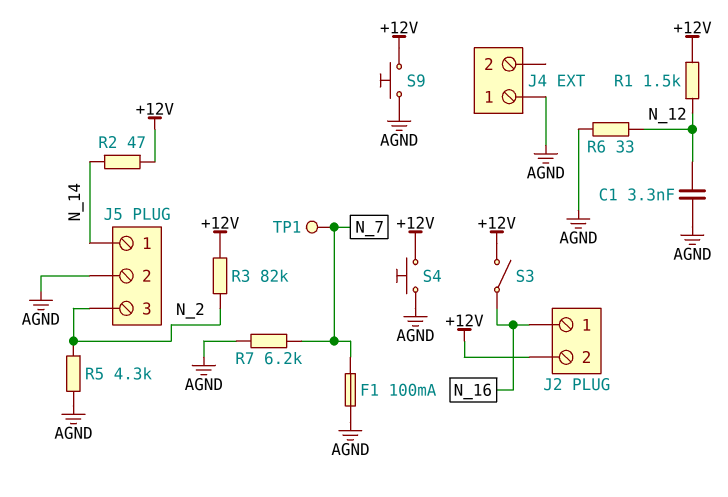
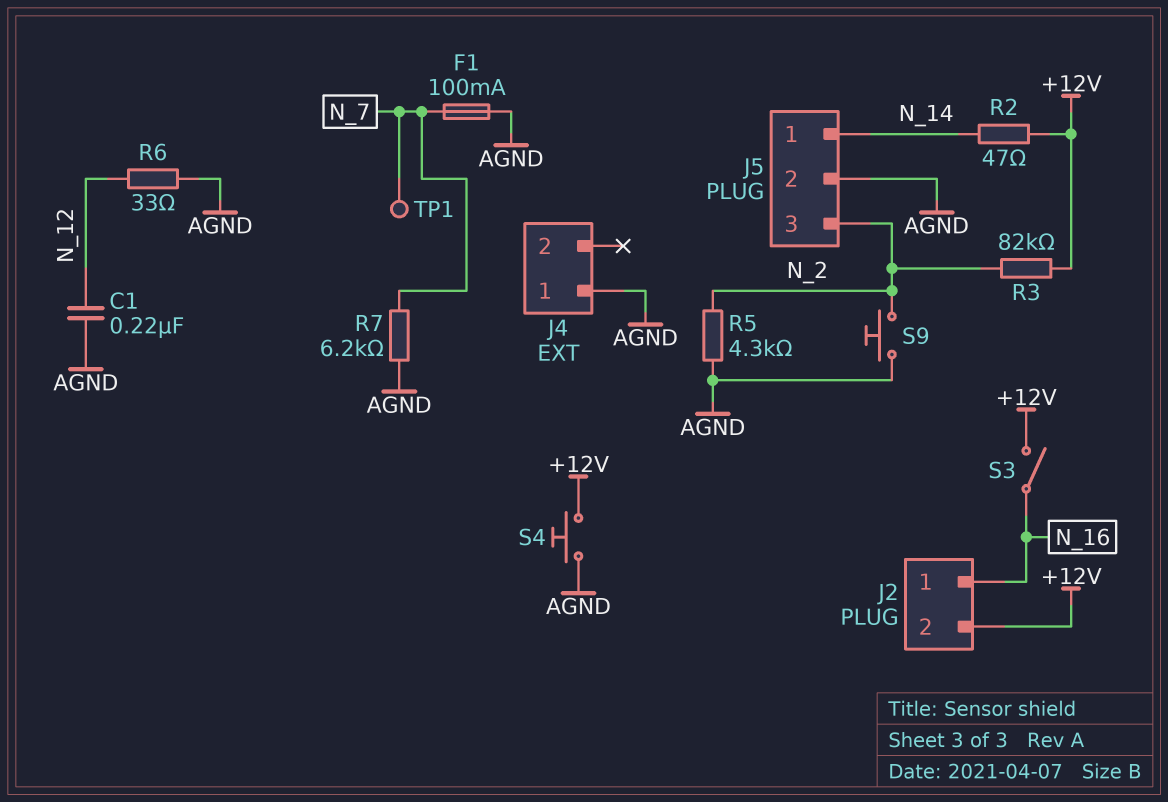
C1: 3.3nF (AGND, N_12) -> 220nF (AGND, N_12)
R1: 1.5k (+12V, N_12) -> none
S9: button (+12V, AGND) -> button (AGND, N_2)

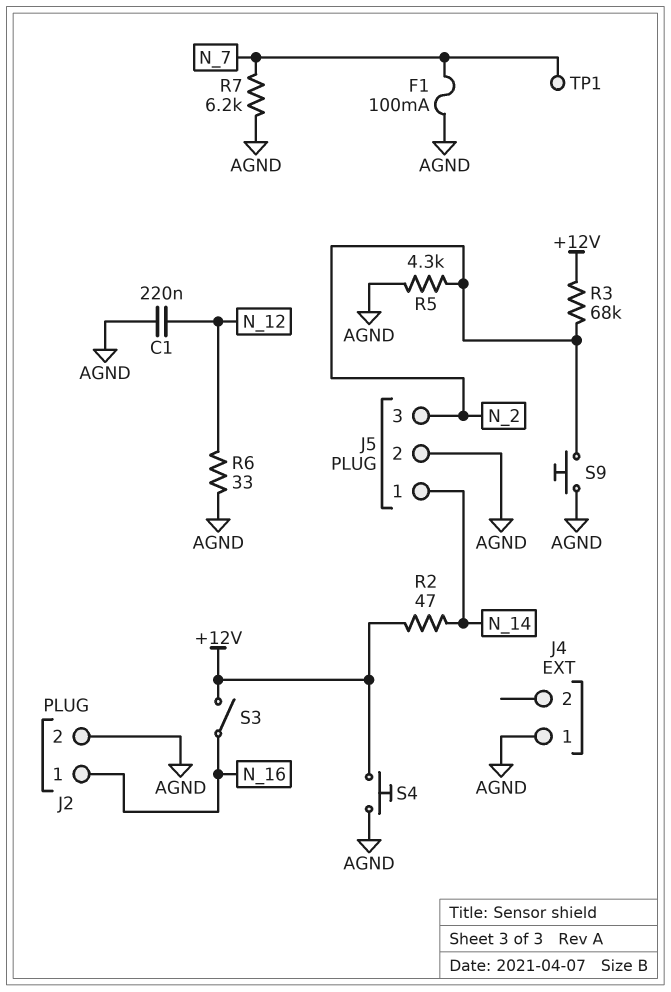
J2 pin 2: +12V -> AGND
R3: 82k (+12V, N_2) -> 68k (+12V, N_2)

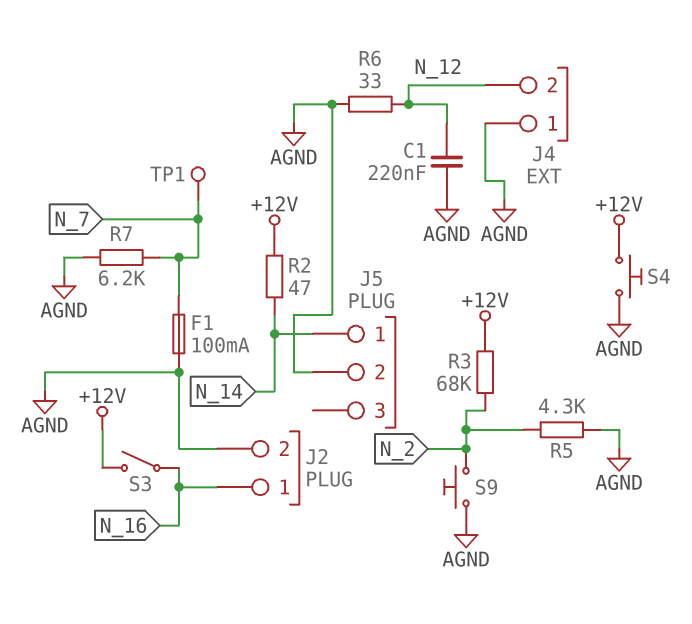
J4 pin 2: none -> N_12
J5 pin 3: N_2 -> none

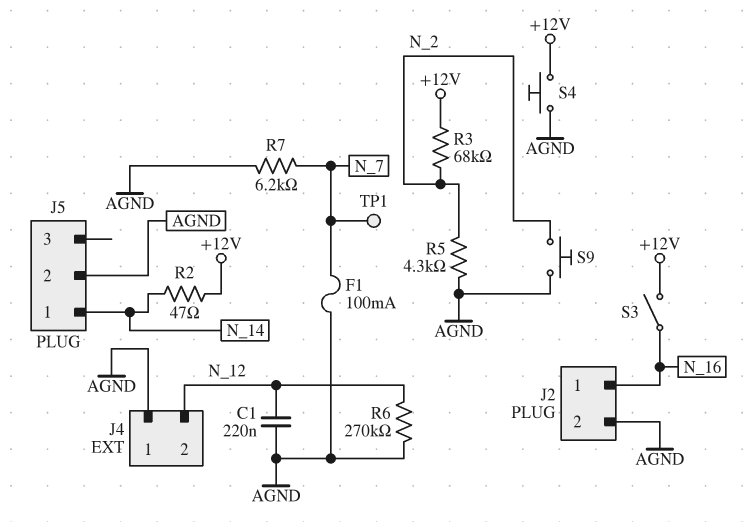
R6: 33 (AGND, N_12) -> 270k (AGND, N_12)

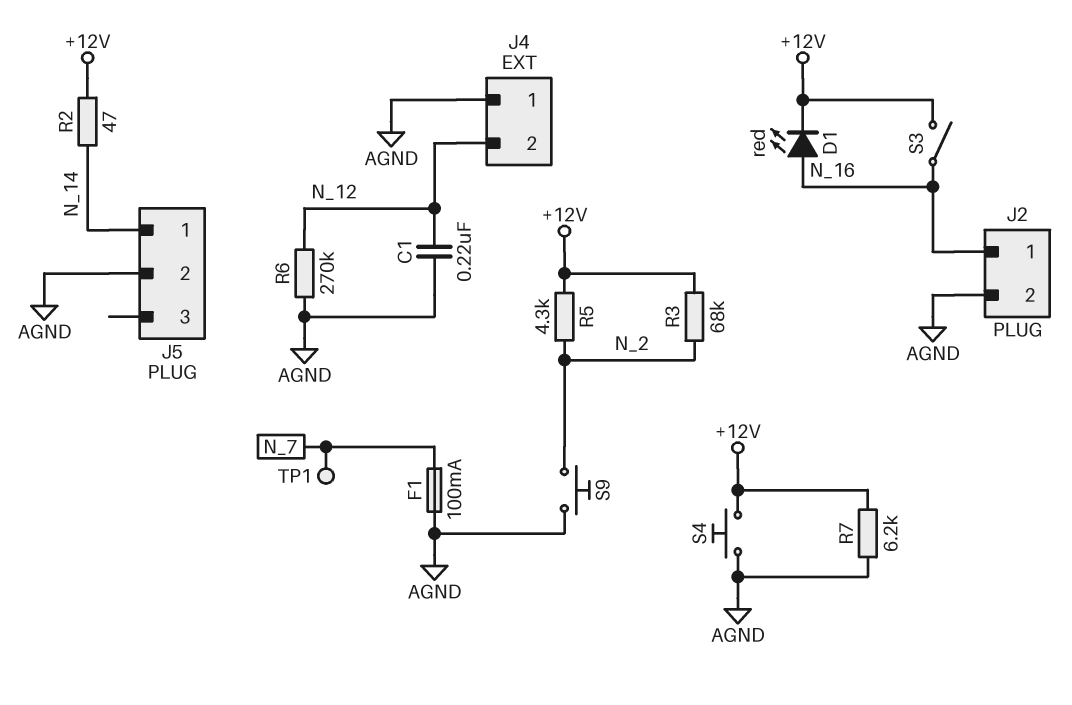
D1: none -> LED red (A N_16, K +12V)
R5: 4.3k (AGND, N_2) -> 4.3k (+12V, N_2)
R7: 6.2k (AGND, N_7) -> 6.2k (+12V, AGND)

